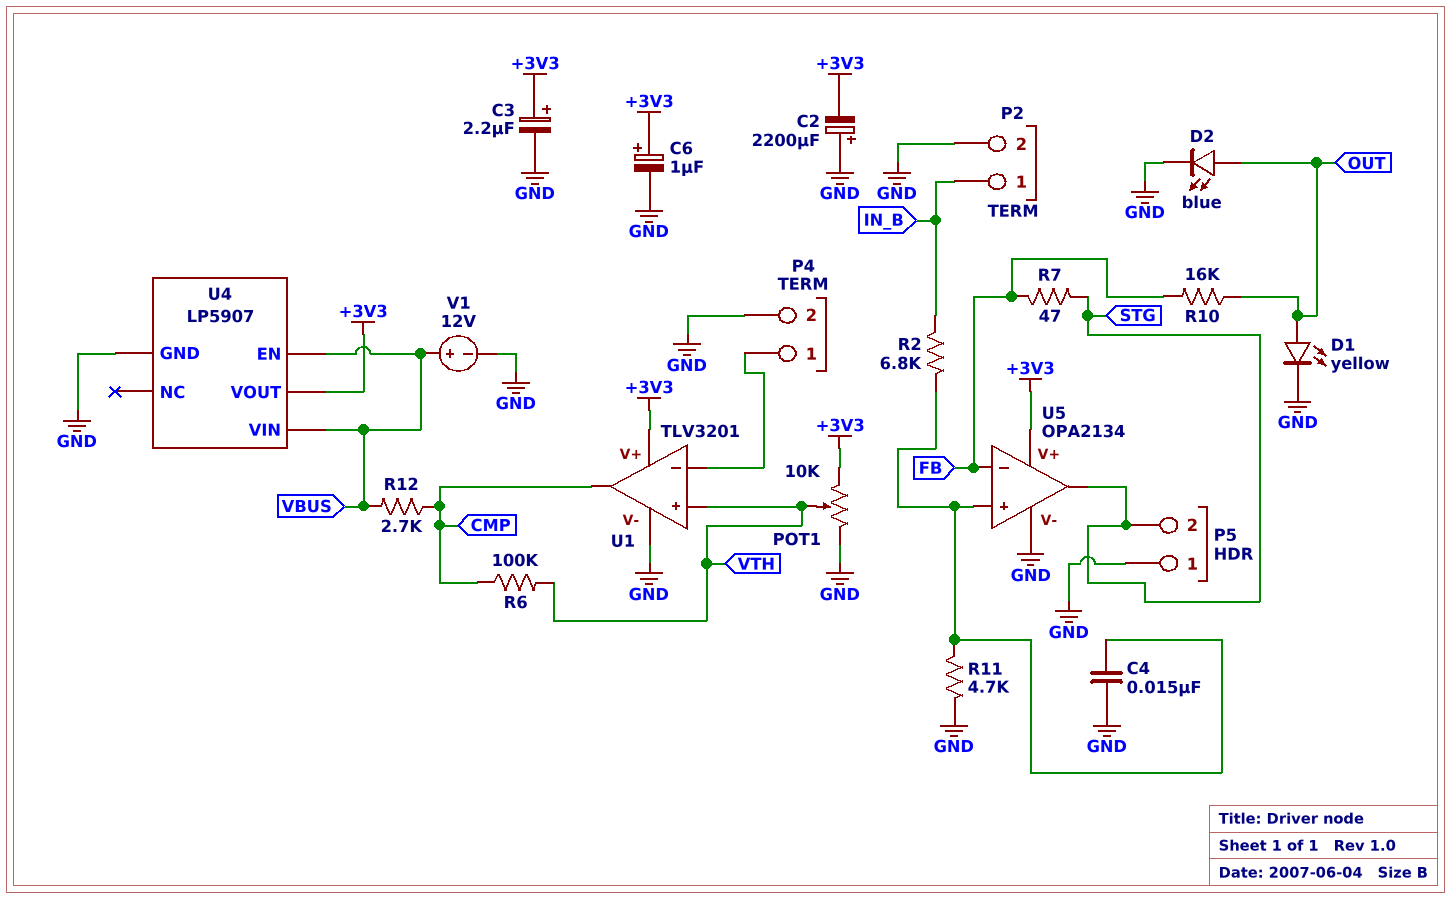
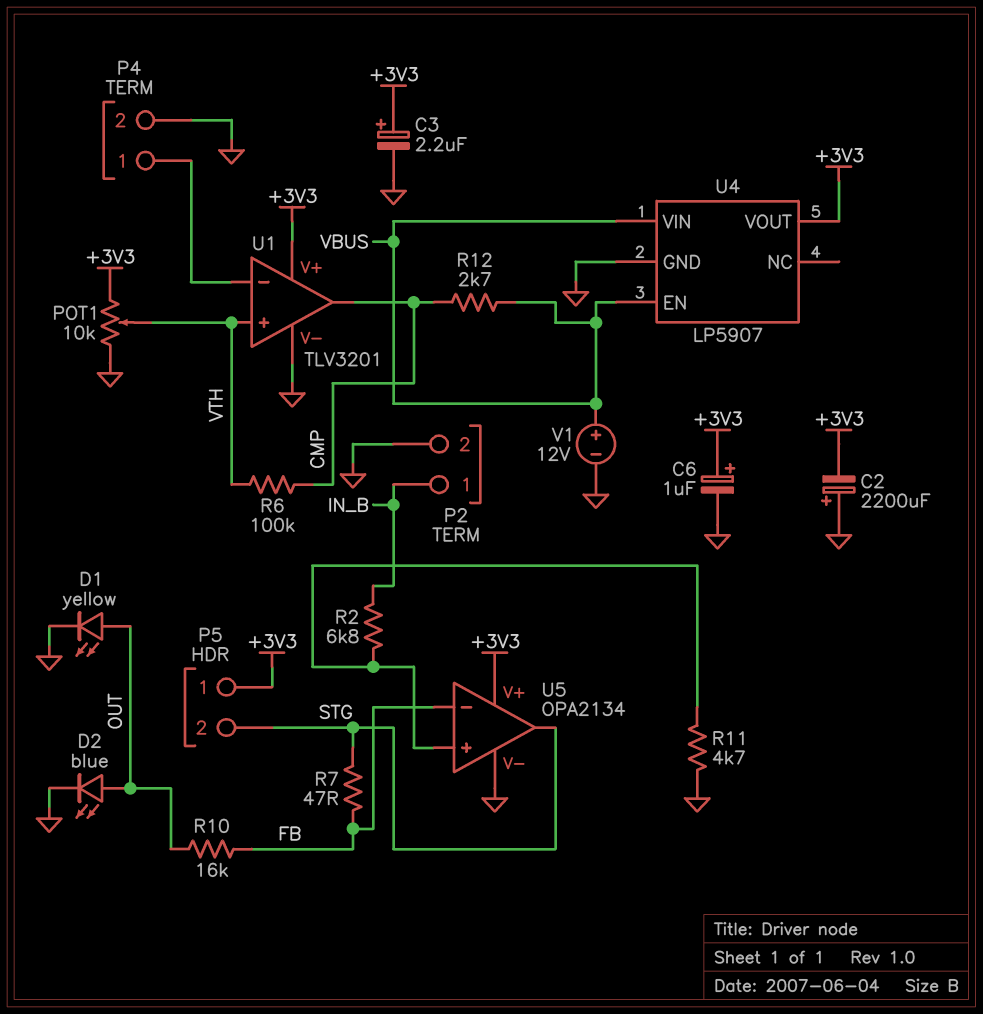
C4: 15nF (GND, U5/in+) -> none
P5 pin 1: GND -> +3V3

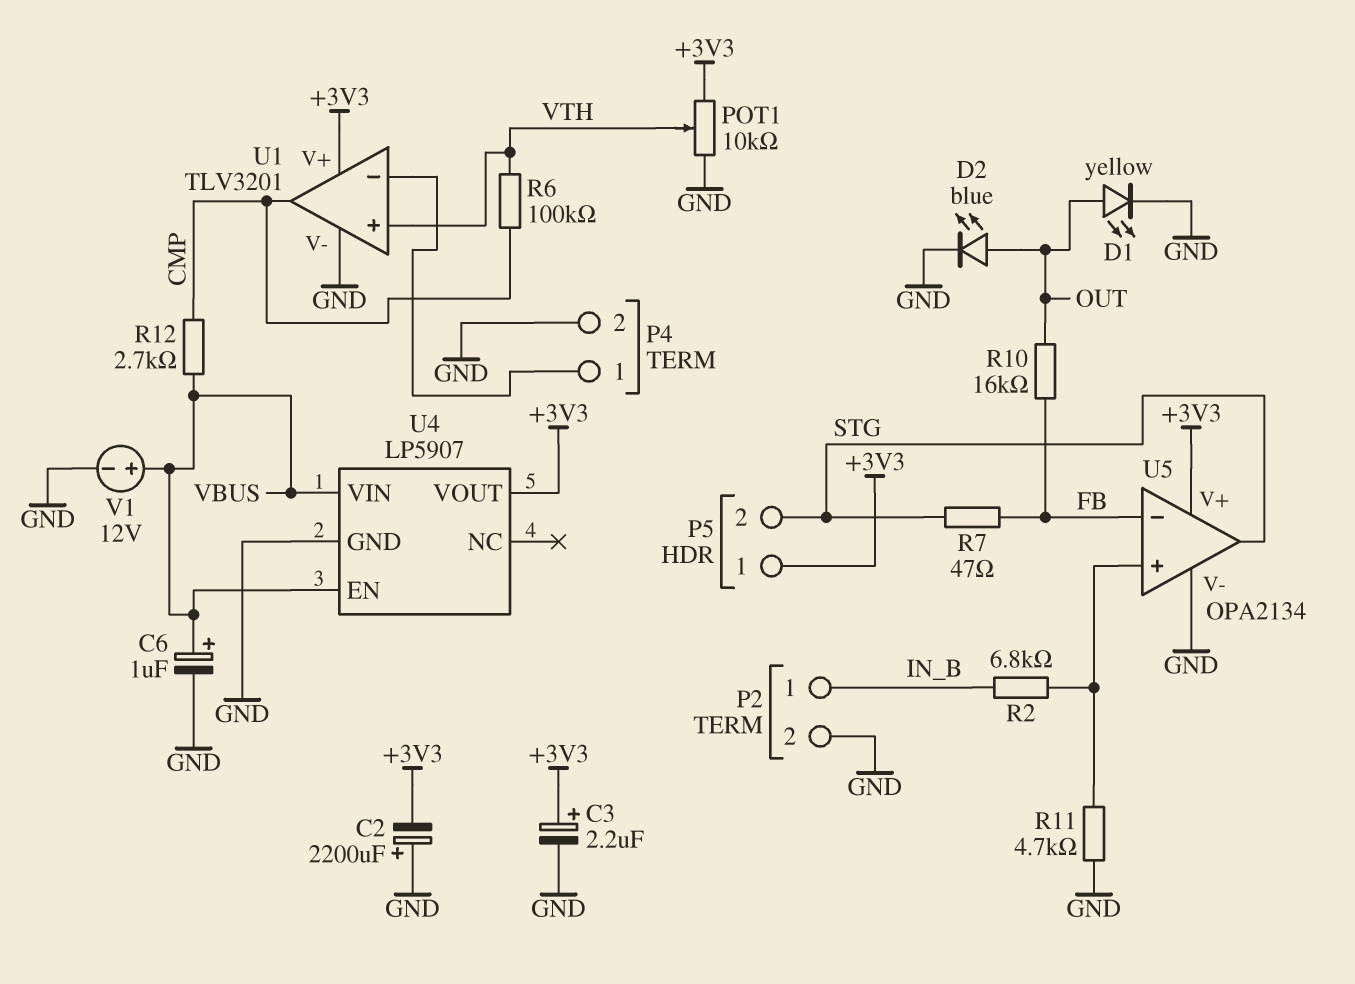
C6: 1uF (plus +3V3, minus GND) -> 1uF (plus VBUS, minus GND)

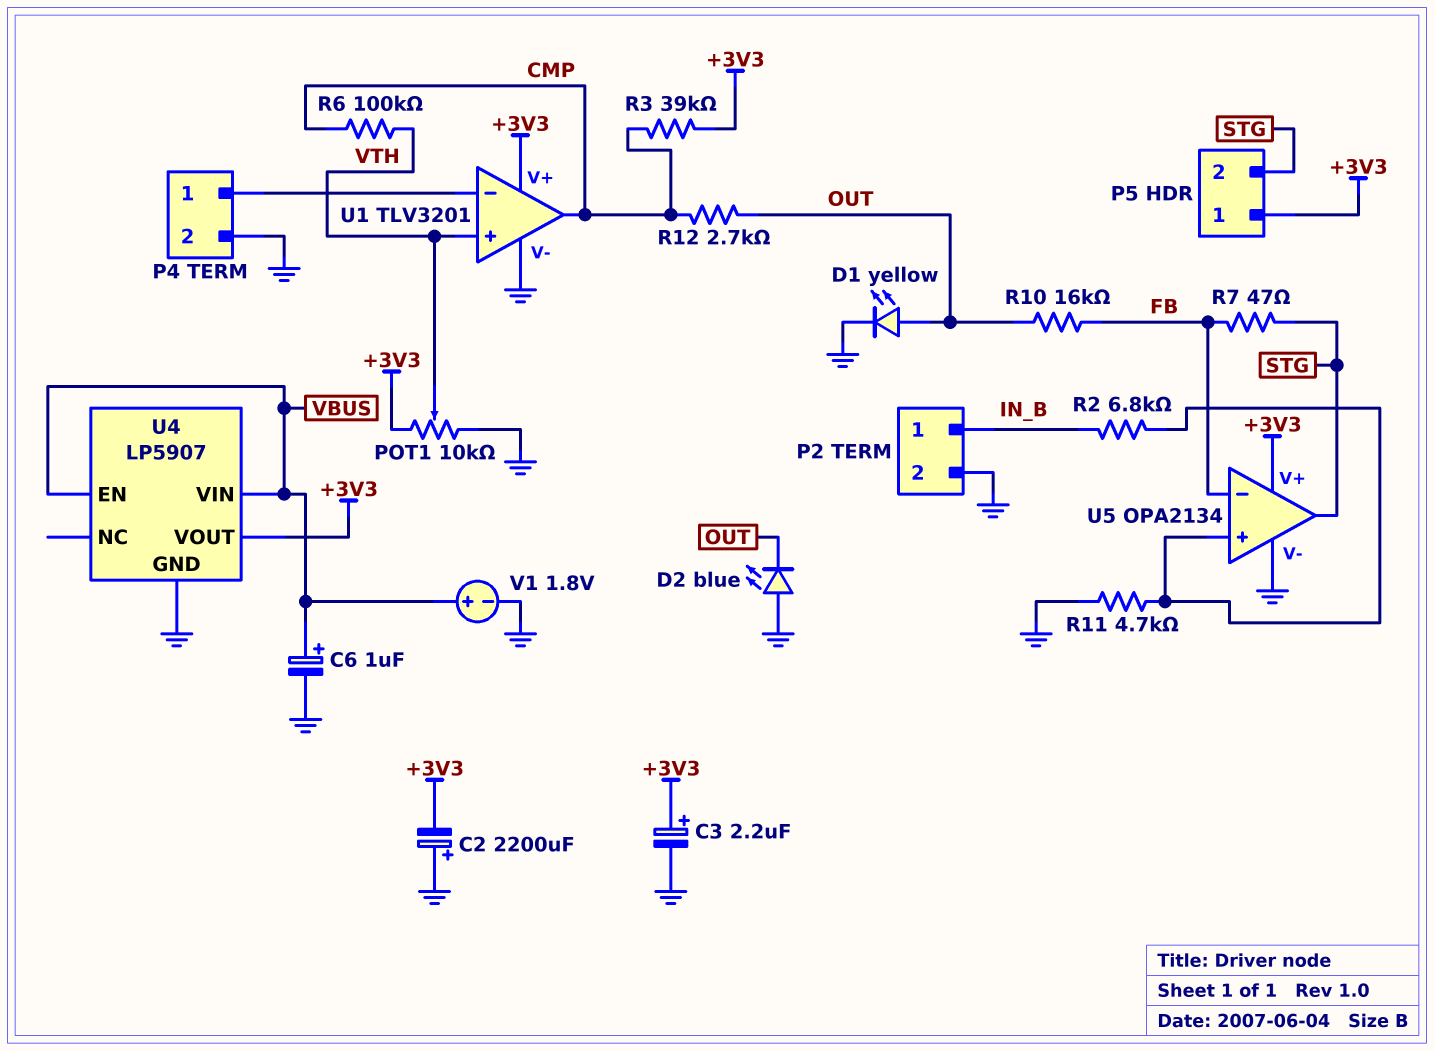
D2: LED blue (A OUT, K GND) -> LED blue (A GND, K OUT)
R3: none -> 39k (+3V3, CMP)
R12: 2.7k (CMP, VBUS) -> 2.7k (CMP, OUT)
V1: 12V (plus VBUS, minus GND) -> 1.8V (plus VBUS, minus GND)

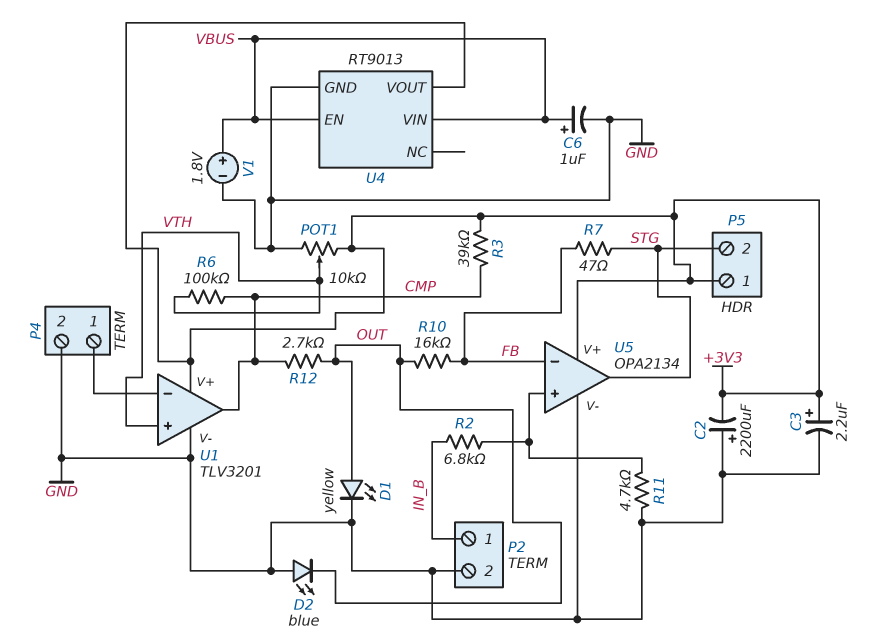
U4: LP5907 -> RT9013

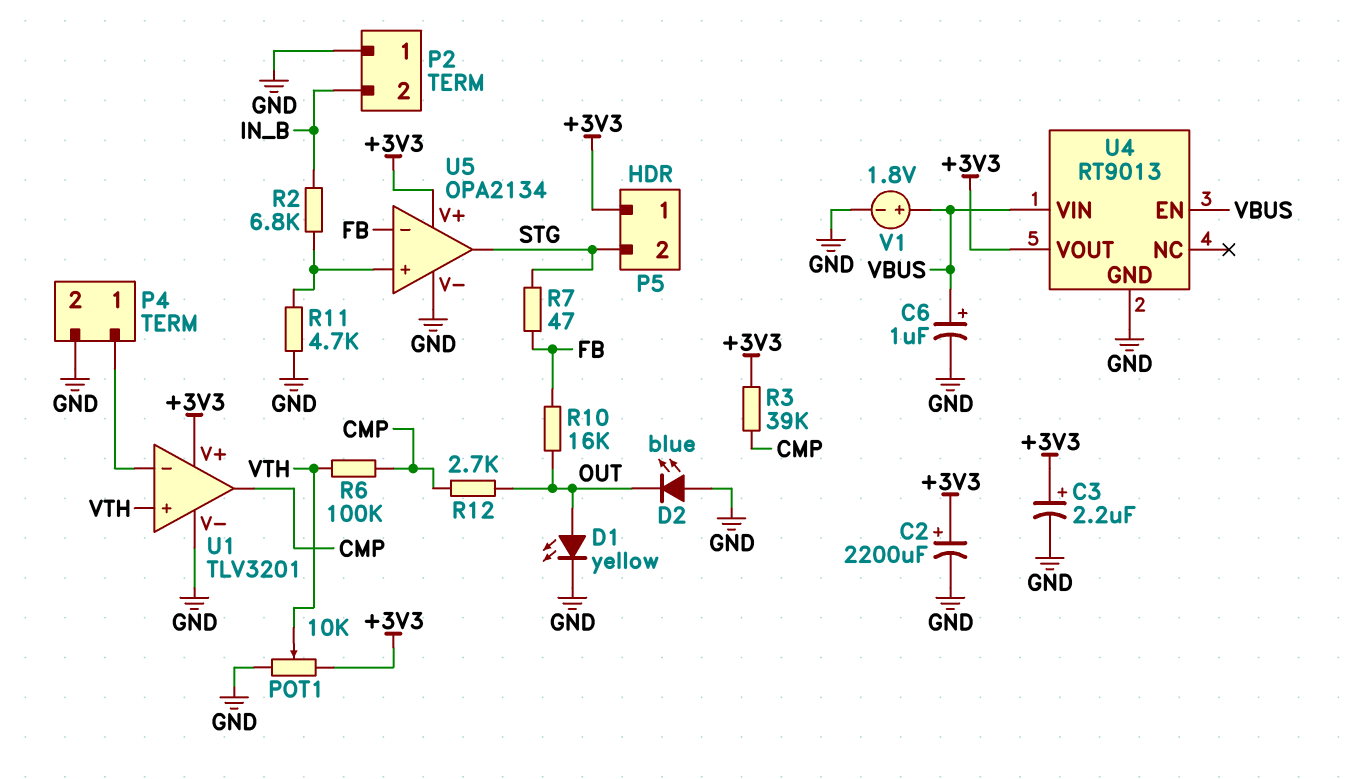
C2: 2200uF (plus GND, minus +3V3) -> 2200uF (plus +3V3, minus GND)
P2 pin 1: IN_B -> GND
P2 pin 2: GND -> IN_B

